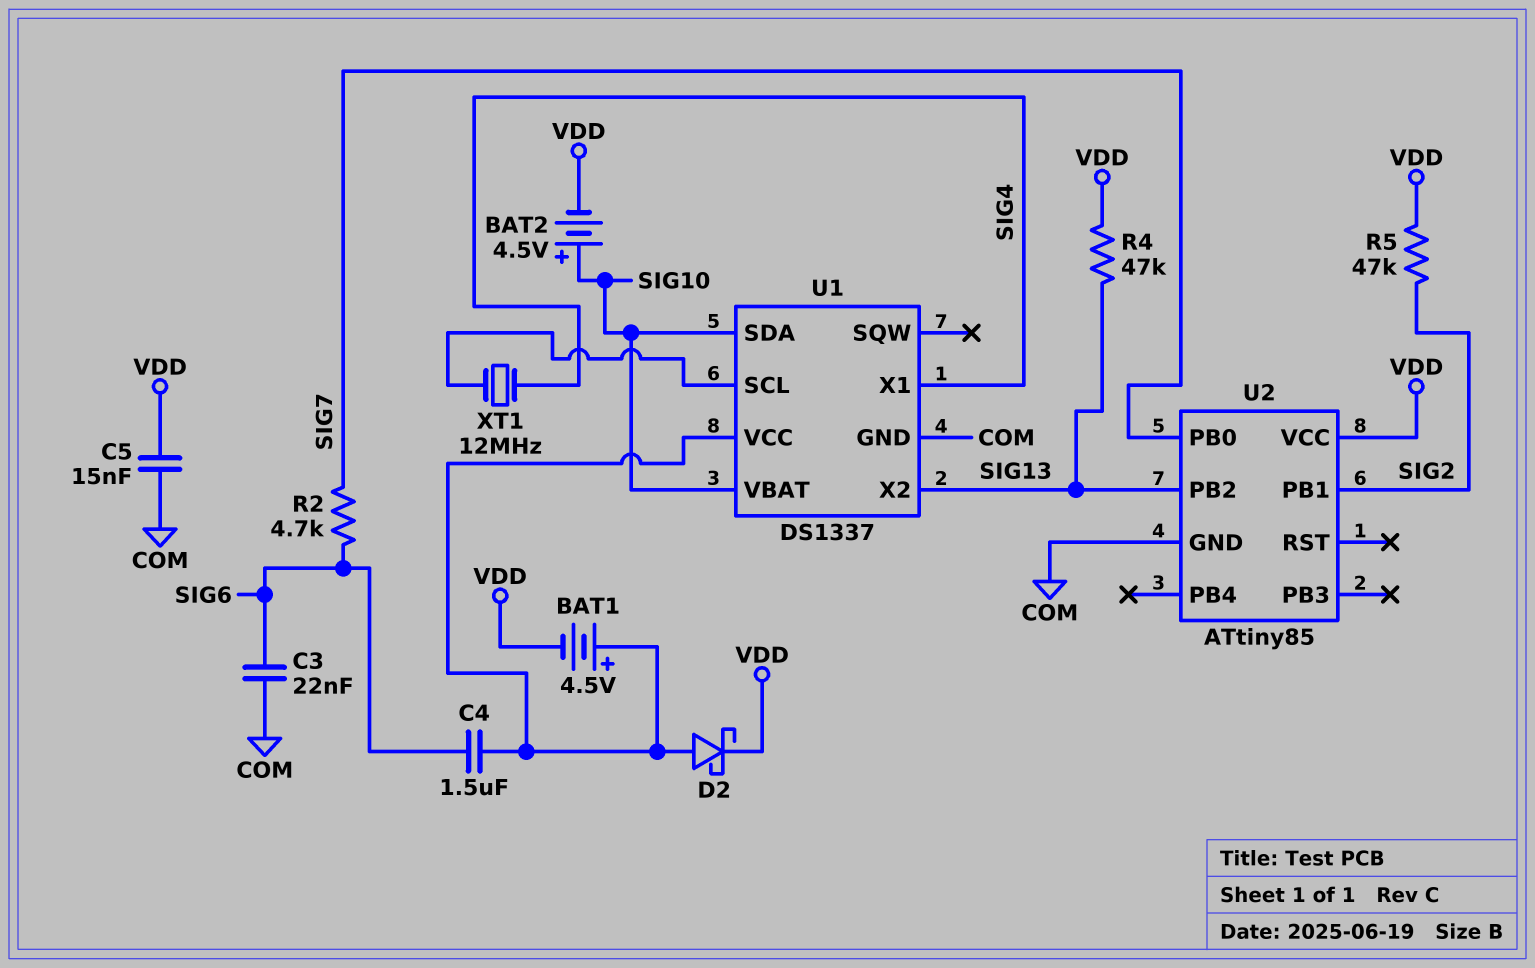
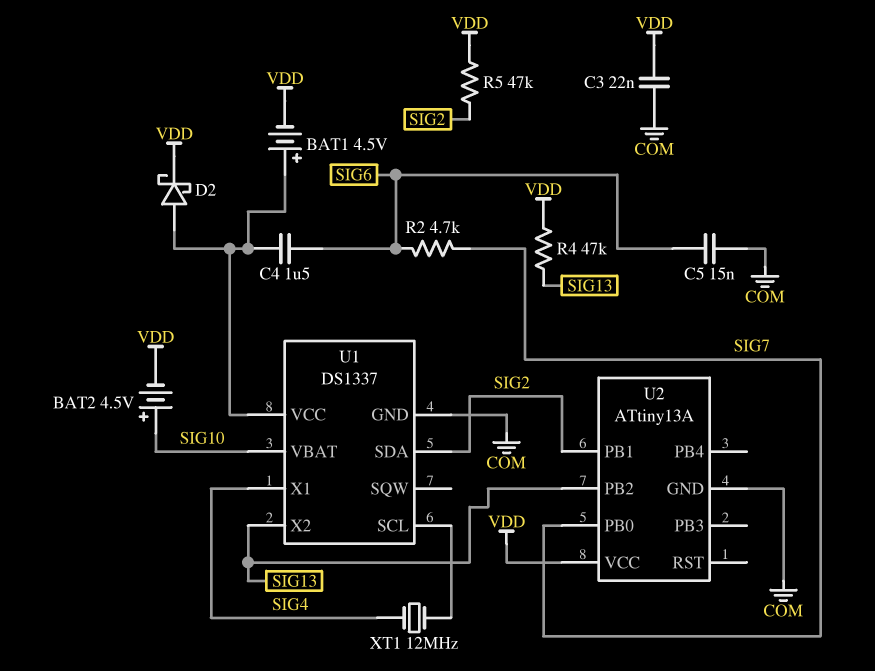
C3: 22nF (COM, SIG6) -> 22nF (COM, VDD)
C5: 15nF (COM, VDD) -> 15nF (COM, SIG6)
U1 pin SDA: SIG10 -> SIG2
U2: ATtiny85 -> ATtiny13A

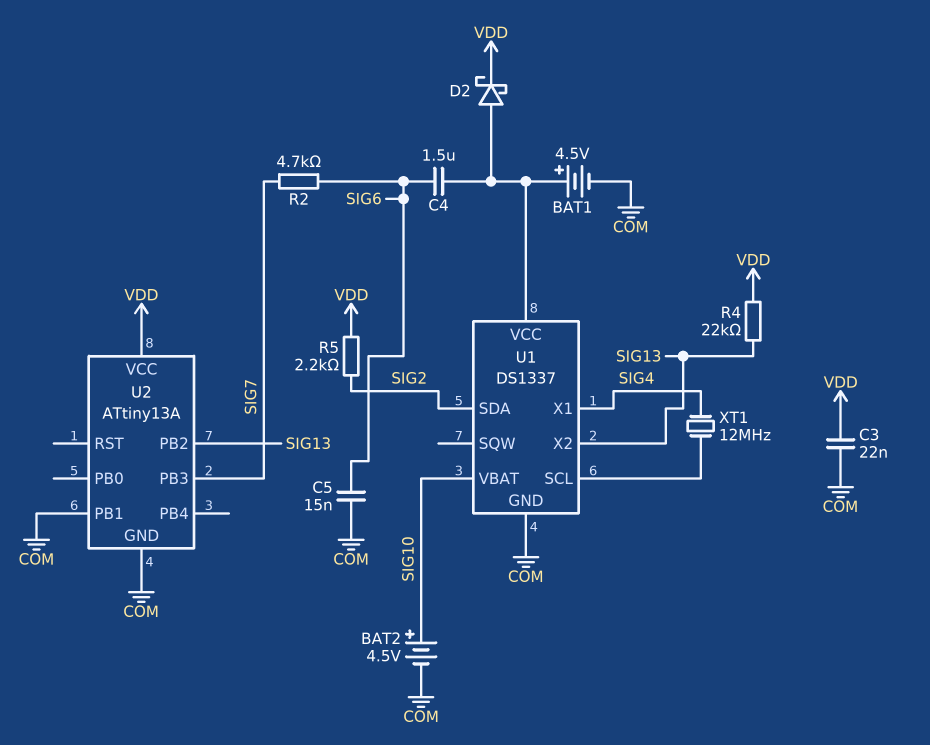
BAT1: 4.5V (plus U1/VCC, minus VDD) -> 4.5V (plus U1/VCC, minus COM)
BAT2: 4.5V (plus SIG10, minus VDD) -> 4.5V (plus SIG10, minus COM)
R4: 47k (SIG13, VDD) -> 22k (SIG13, VDD)
R5: 47k (SIG2, VDD) -> 2.2k (SIG2, VDD)
U2 pin PB0: SIG7 -> none
U2 pin PB1: SIG2 -> COM
U2 pin PB3: none -> SIG7

